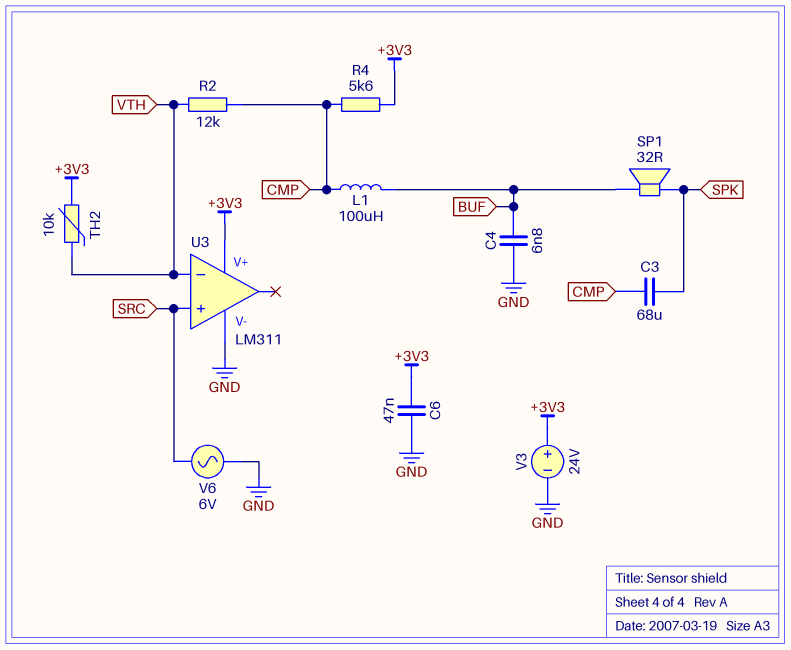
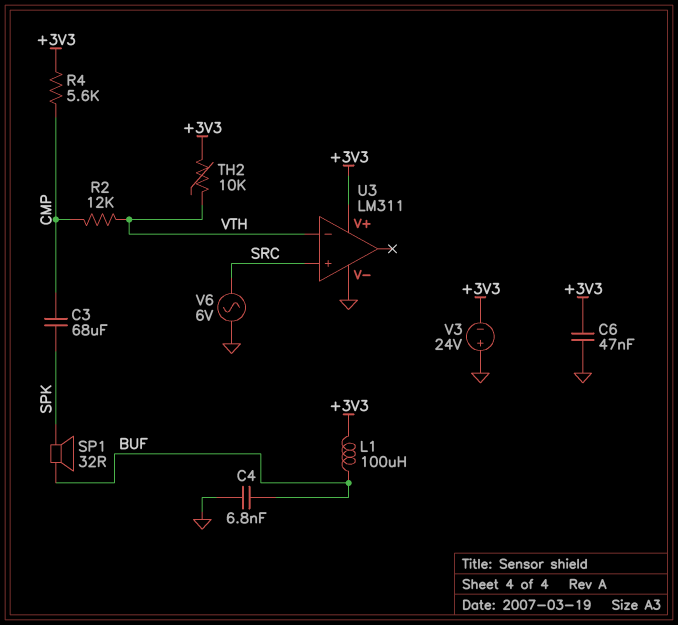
L1: 100uH (BUF, CMP) -> 100uH (+3V3, BUF)
V3: 24V (plus +3V3, minus GND) -> 24V (plus GND, minus +3V3)

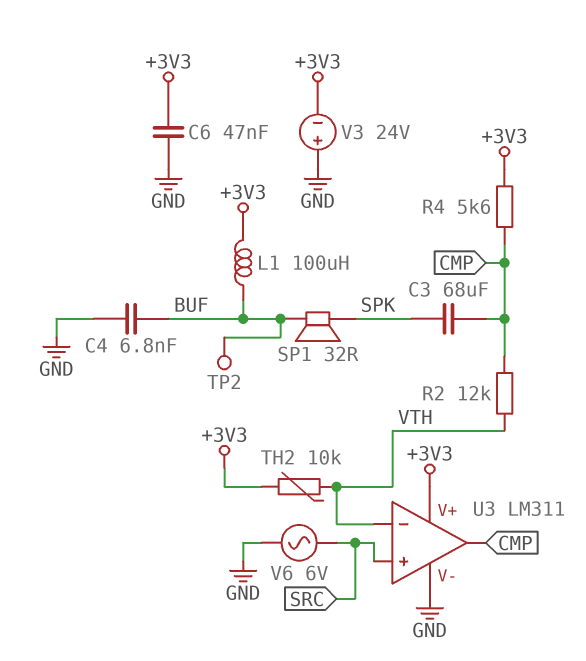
TP2: none -> test point (BUF)
U3 pin out: none -> CMP

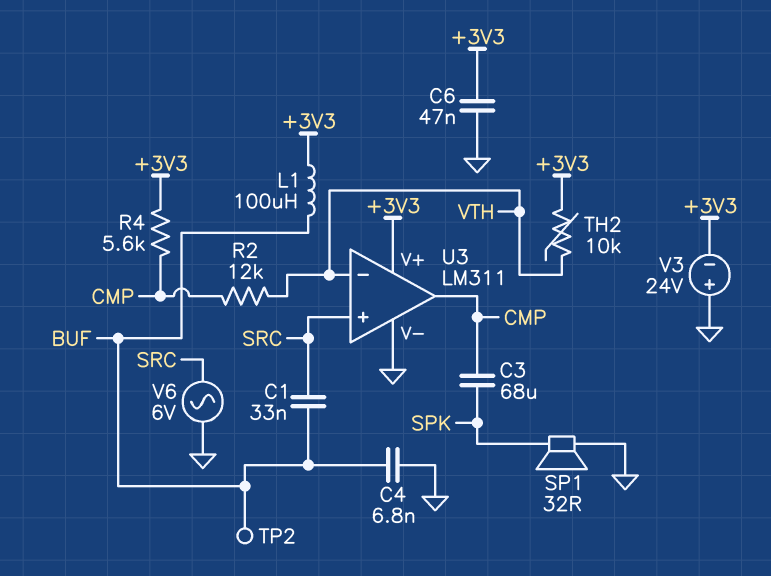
C1: none -> 33nF (BUF, SRC)
SP1: speaker 32R (BUF, SPK) -> speaker 32R (GND, SPK)

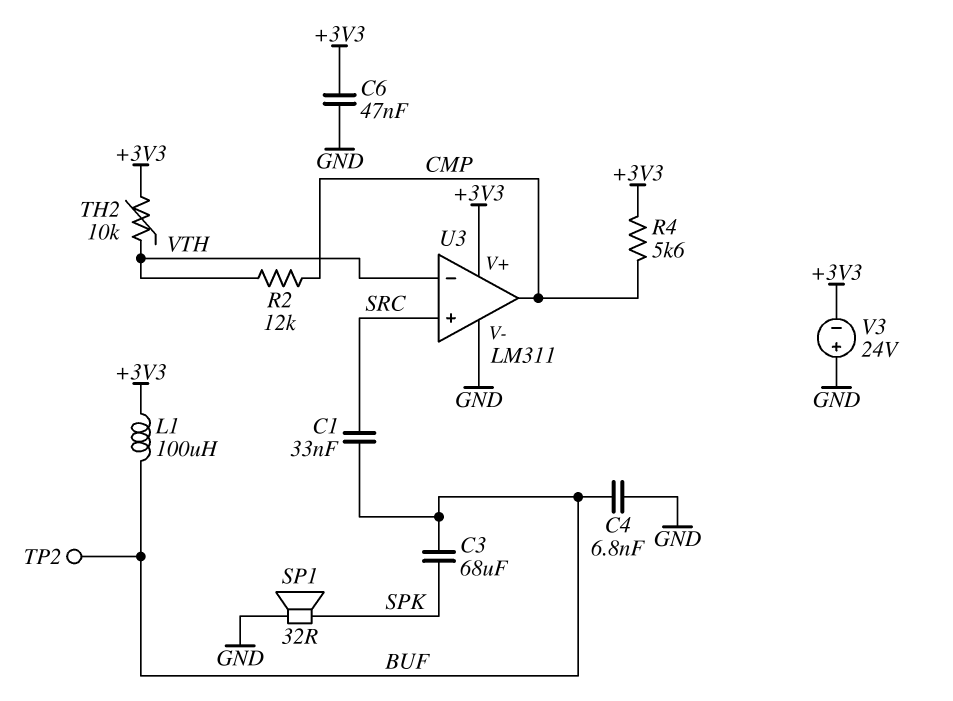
C3: 68uF (CMP, SPK) -> 68uF (BUF, SPK)
V6: AC 6V (GND, SRC) -> none

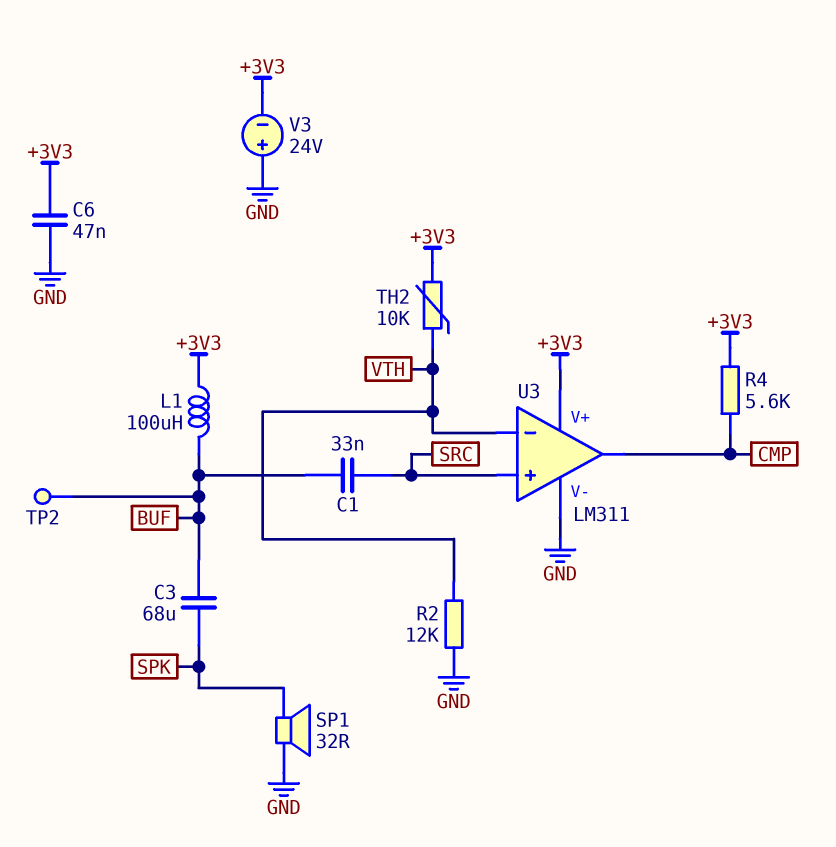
C4: 6.8nF (BUF, GND) -> none
R2: 12k (CMP, VTH) -> 12k (GND, VTH)

